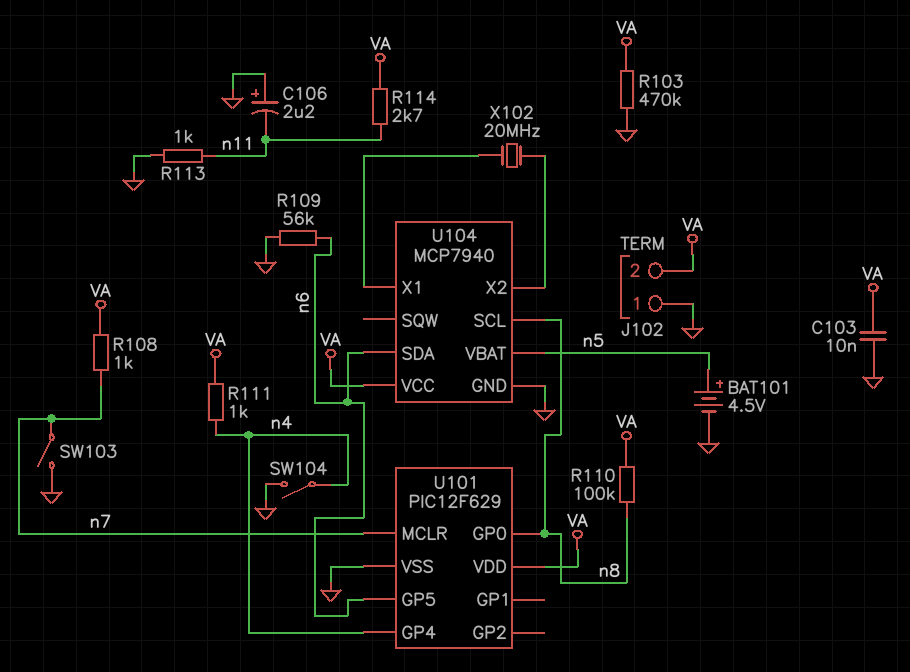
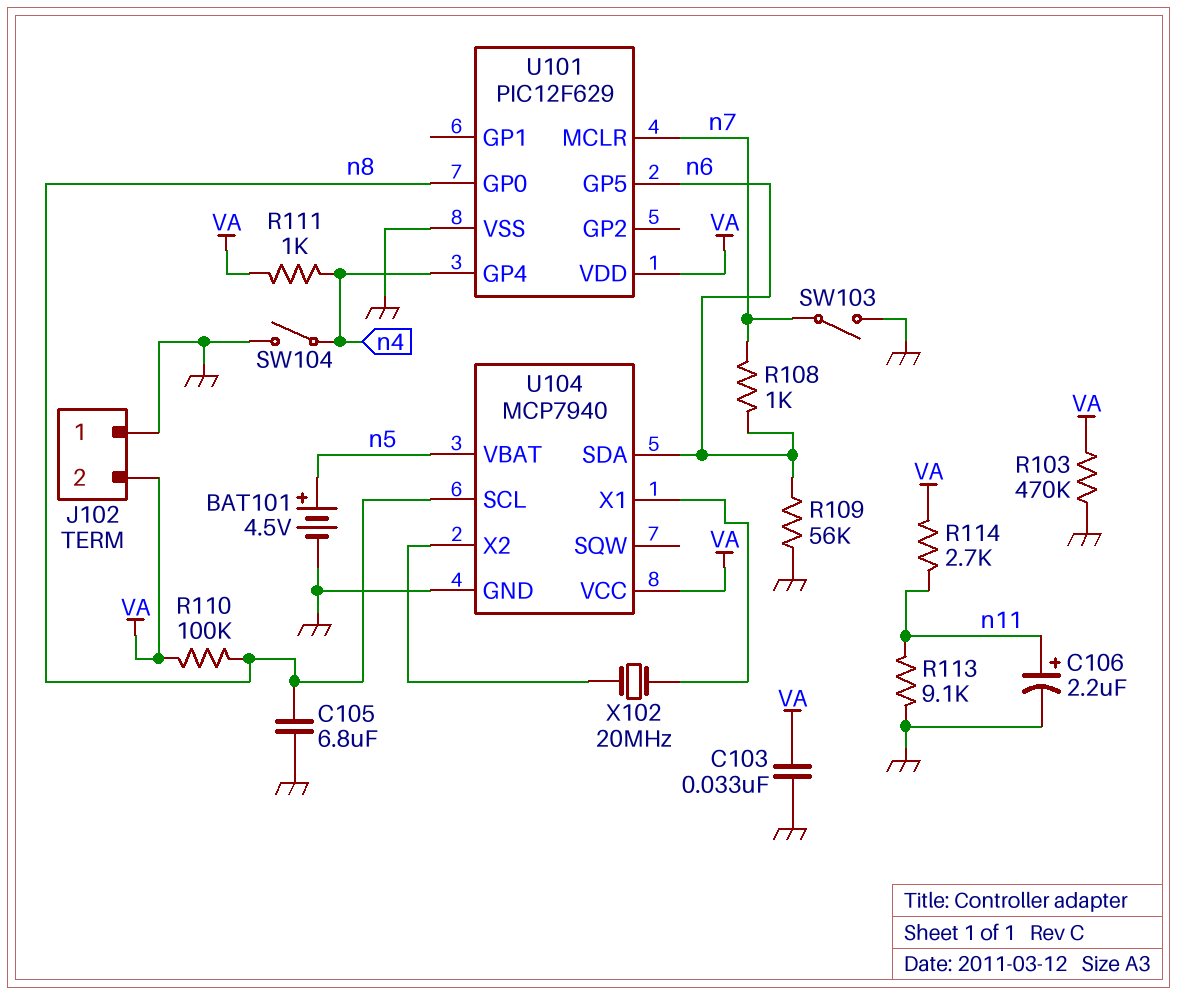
C103: 10nF (GND, VA) -> 33nF (GND, VA)
C105: none -> 6.8uF (GND, n8)
C106: 2.2uF (plus GND, minus n11) -> 2.2uF (plus n11, minus GND)
R108: 1k (VA, n7) -> 1k (n6, n7)
R113: 1k (GND, n11) -> 9.1k (GND, n11)

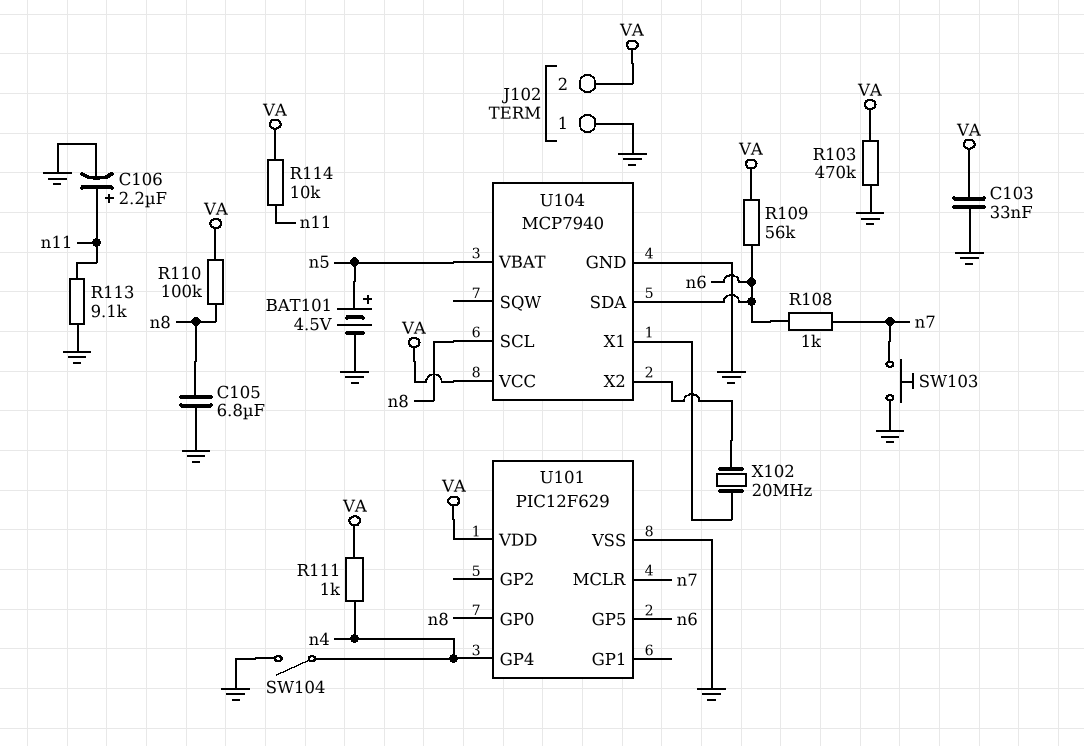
R109: 56k (GND, n6) -> 56k (VA, n6)
R114: 2.7k (VA, n11) -> 10k (VA, n11)
SW103: switch (GND, n7) -> button (GND, n7)

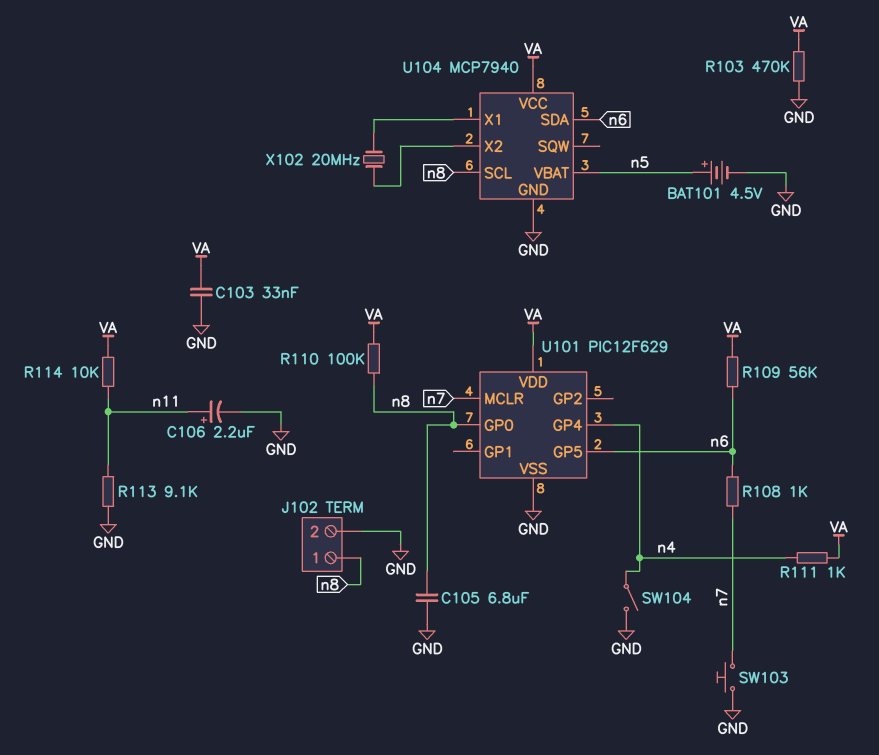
J102 pin 1: GND -> n8
J102 pin 2: VA -> GND

